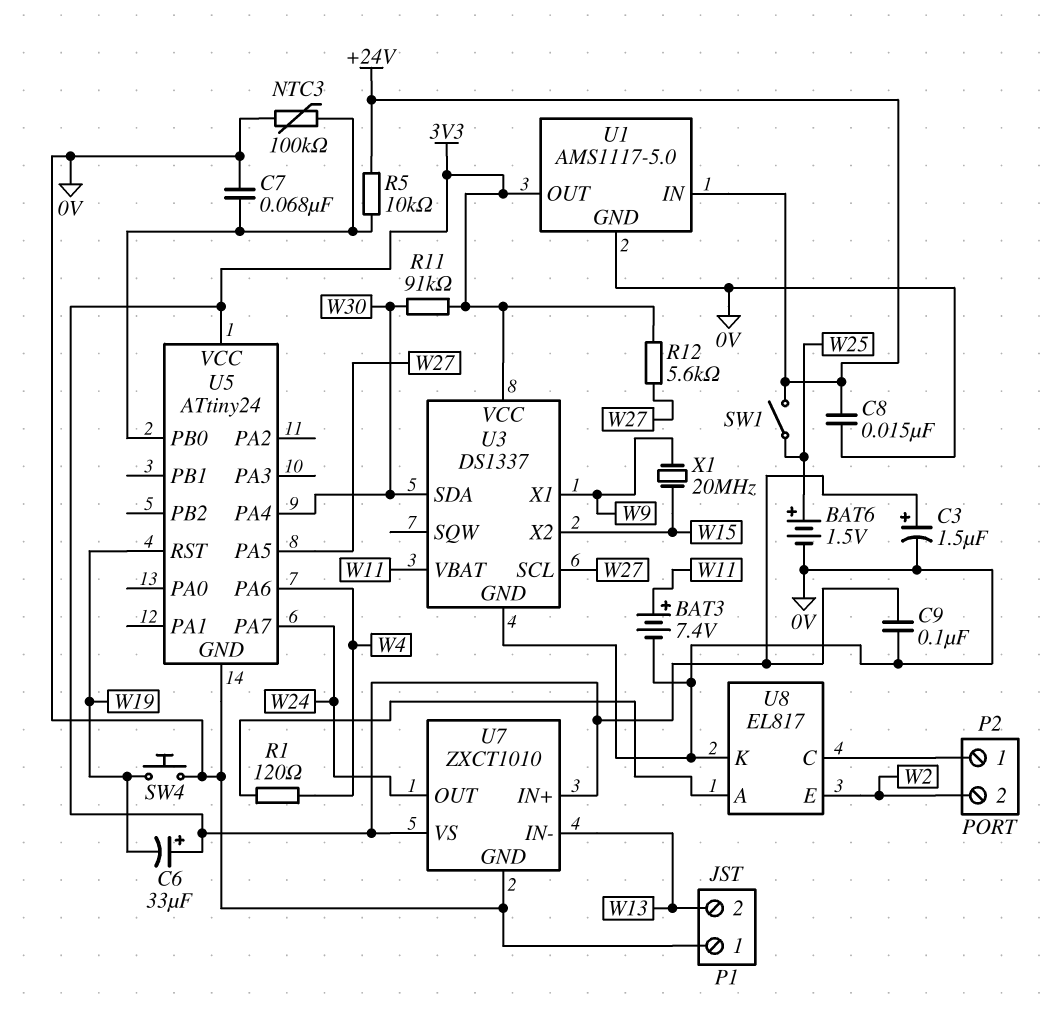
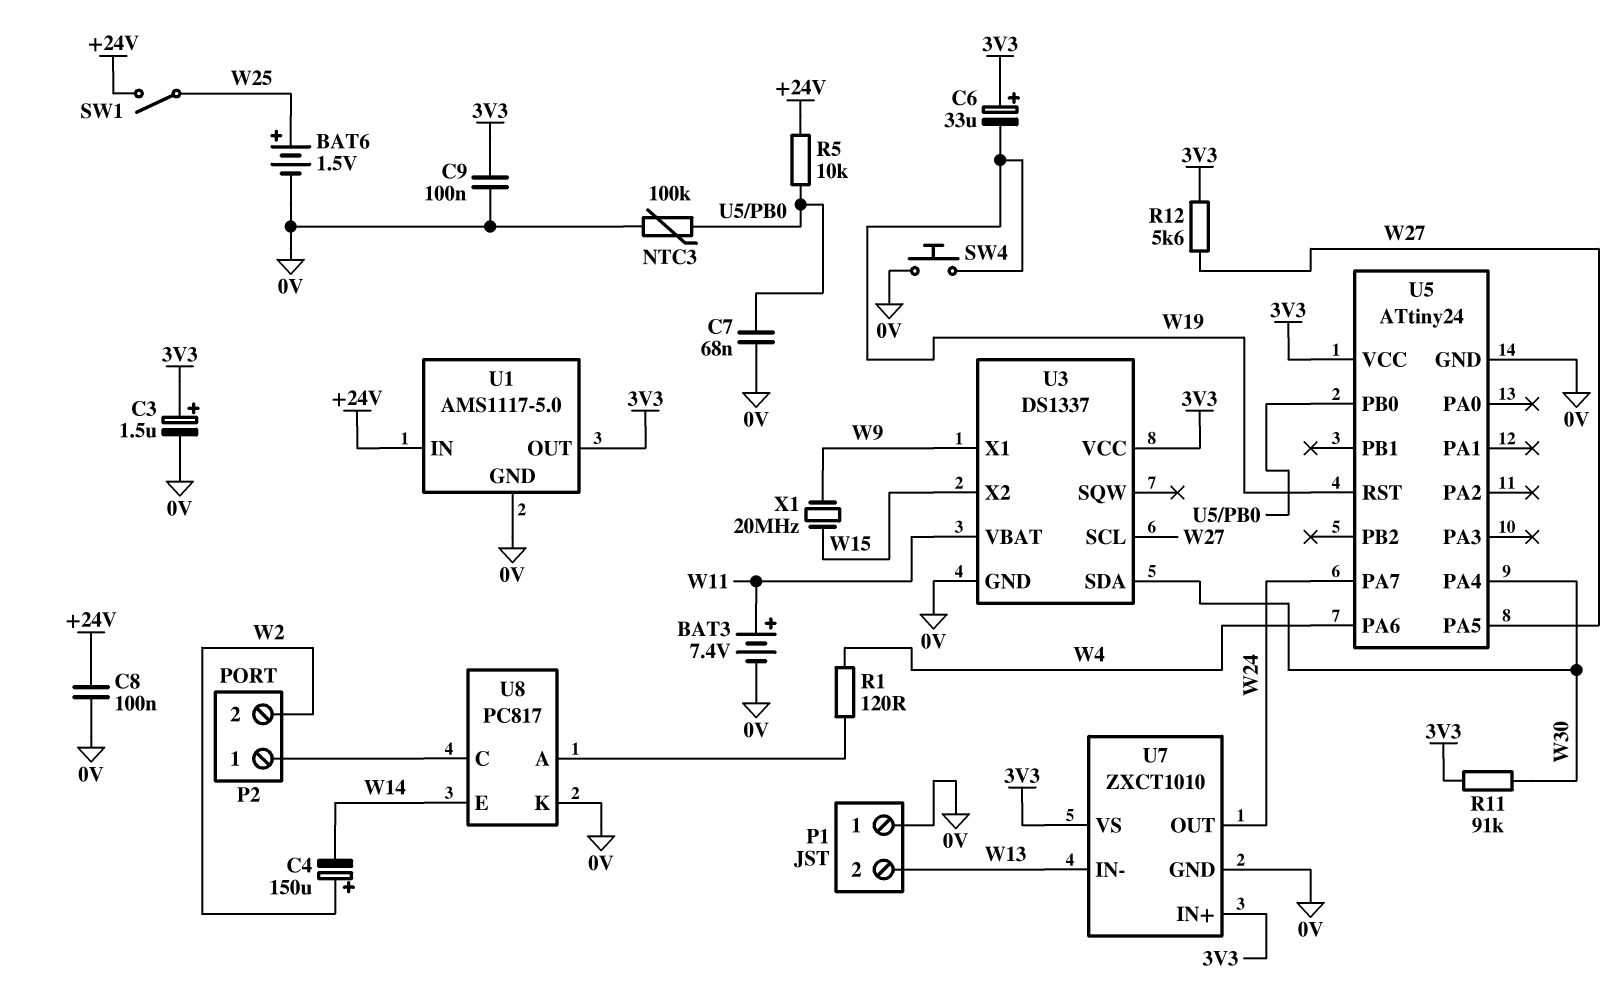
C4: none -> 150uF (plus W2, minus W14)
C8: 15nF (+24V, 0V) -> 100nF (+24V, 0V)
U8: EL817 -> PC817
U8 pin E: W2 -> W14

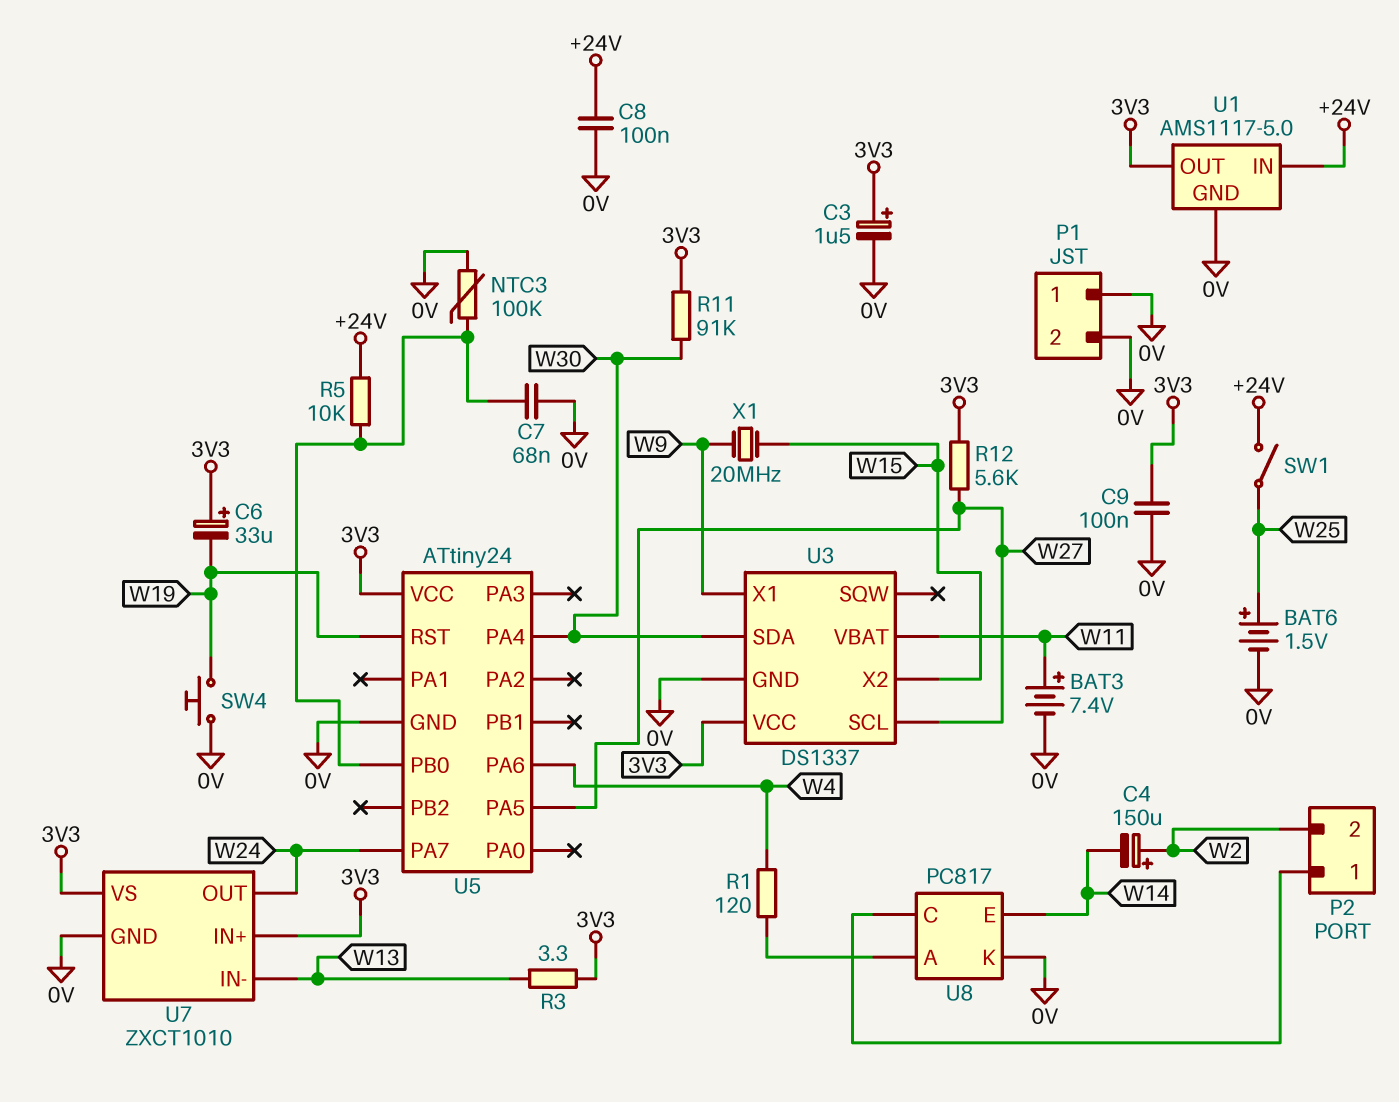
P1 pin 2: W13 -> 0V
R3: none -> 3.3 (3V3, W13)

